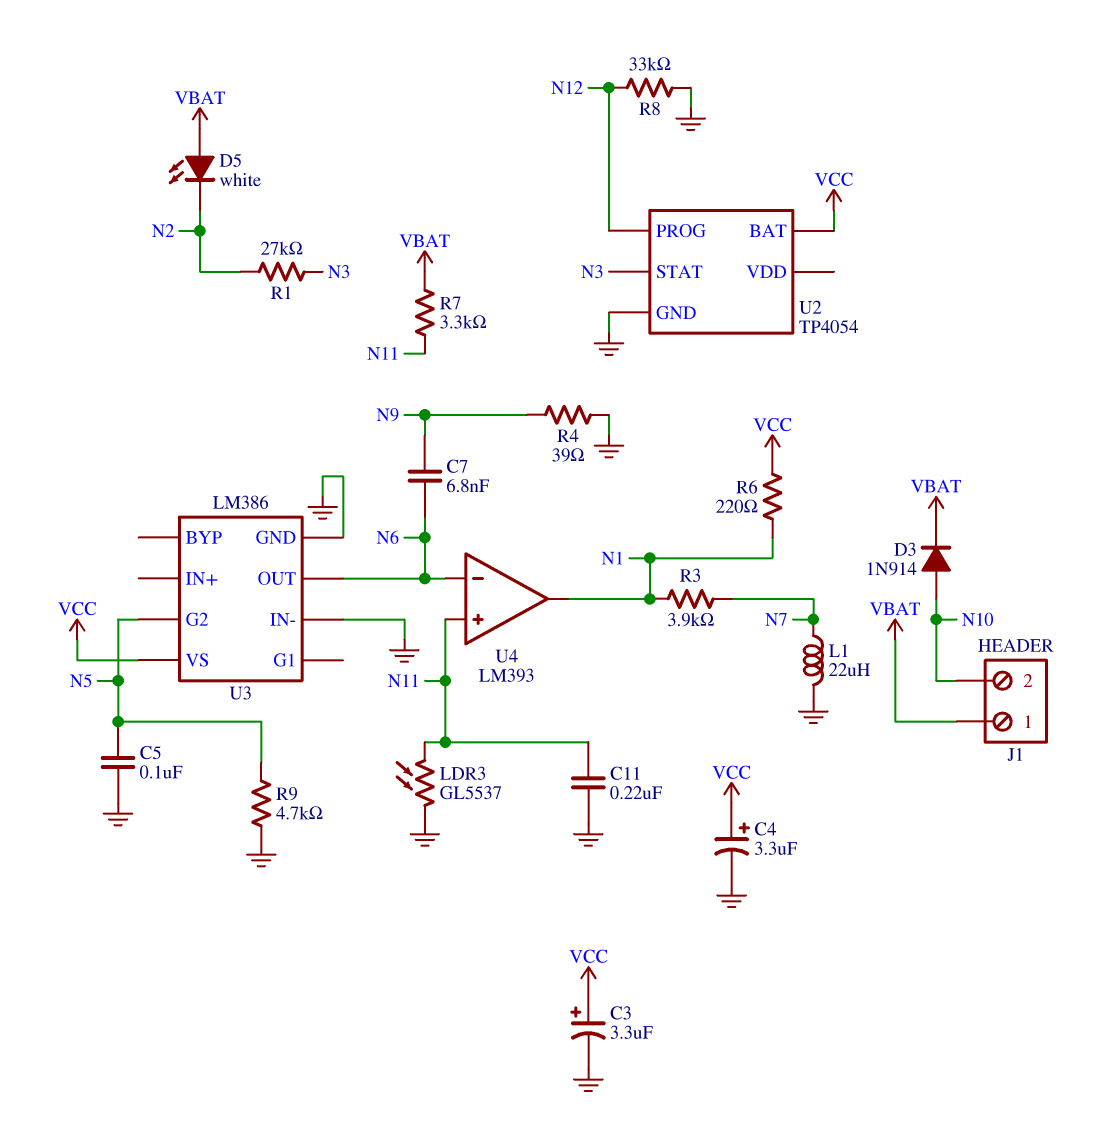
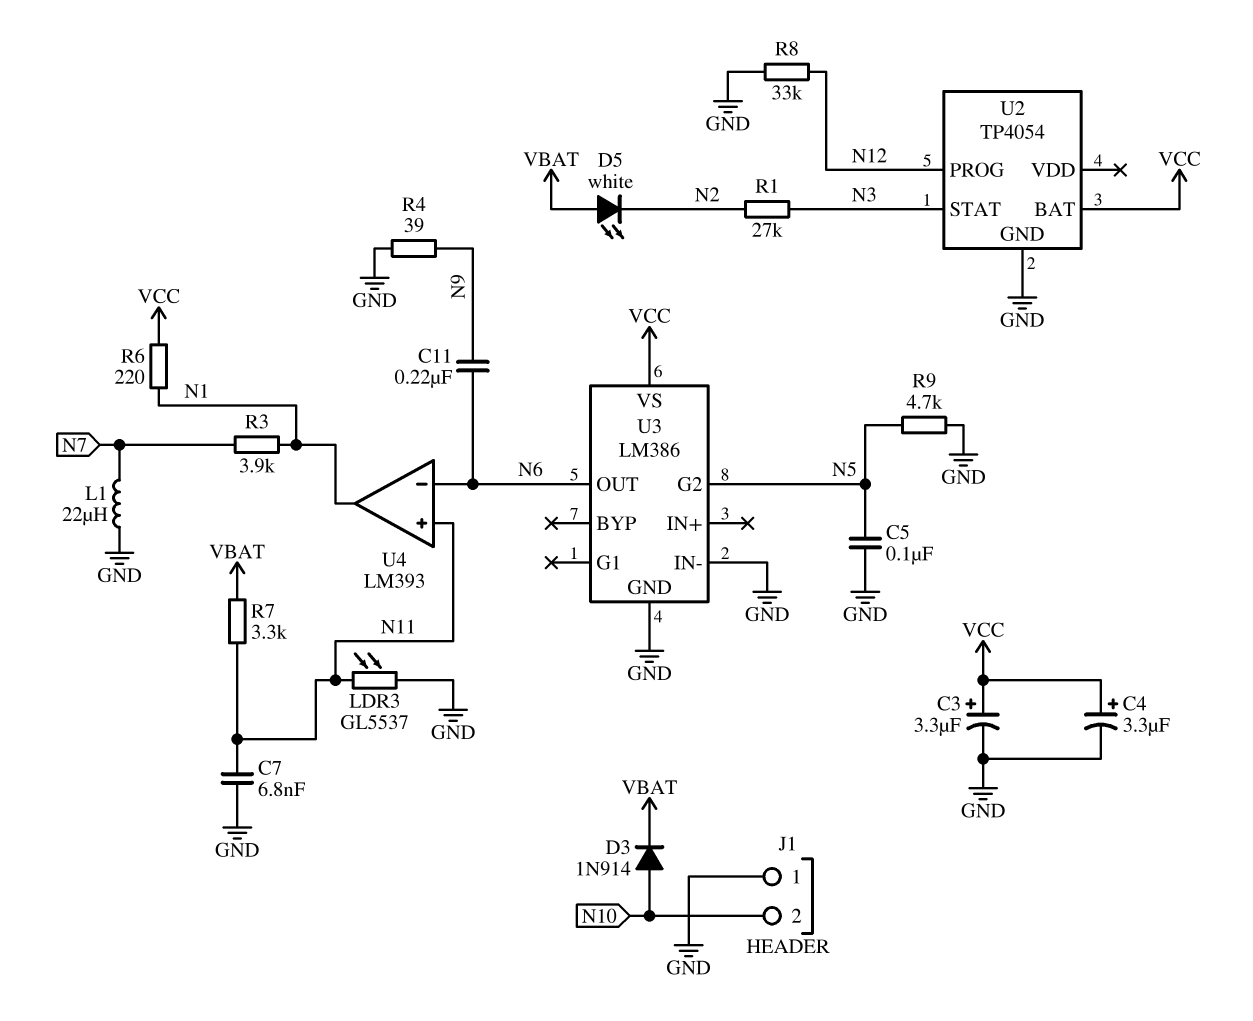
C7: 6.8nF (N6, N9) -> 6.8nF (GND, N11)
C11: 220nF (GND, N11) -> 220nF (N6, N9)
J1 pin 1: VBAT -> GND

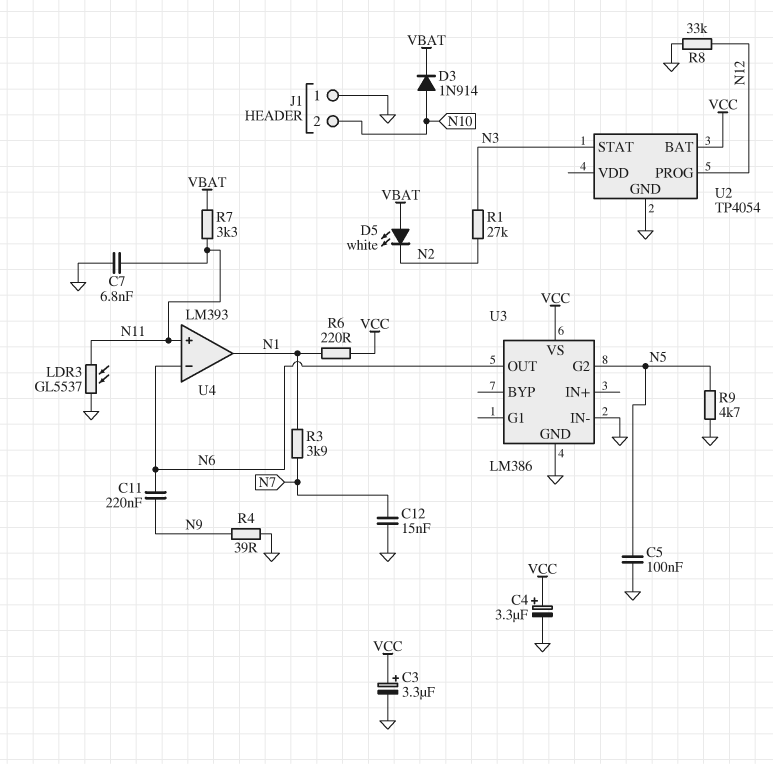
C12: none -> 15nF (GND, N7)
L1: 22uH (GND, N7) -> none

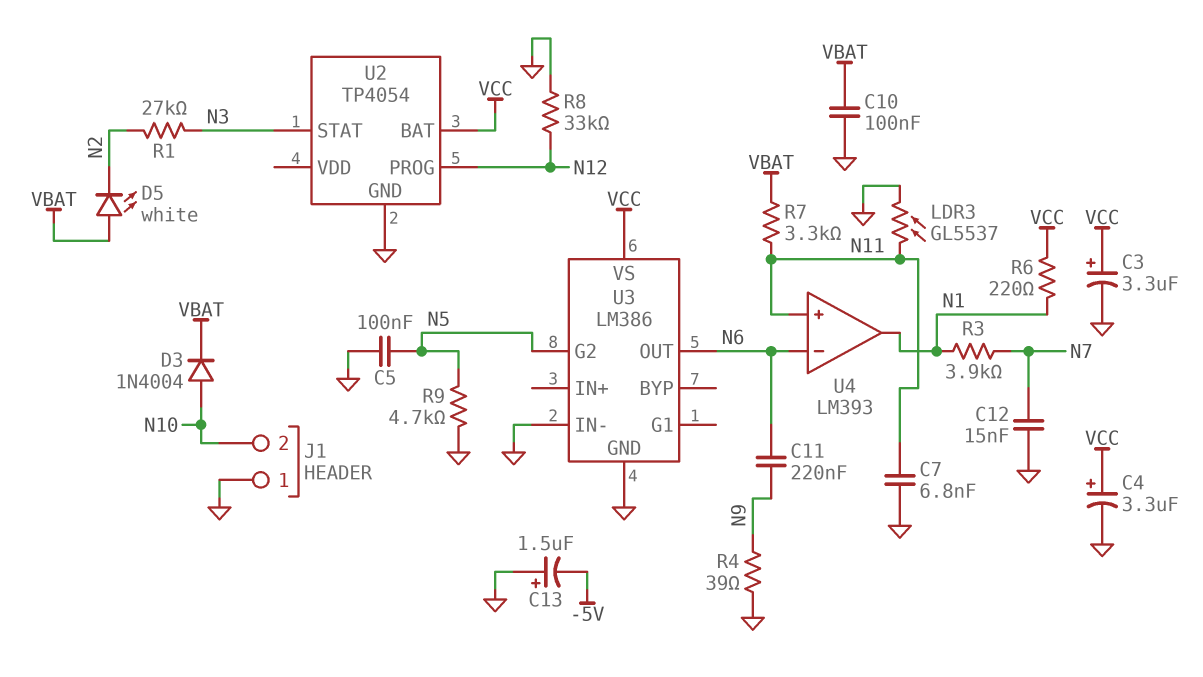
C10: none -> 100nF (GND, VBAT)
C13: none -> 1.5uF (plus GND, minus -5V)
D3: diode 1N914 (A N10, K VBAT) -> diode 1N4004 (A N10, K VBAT)

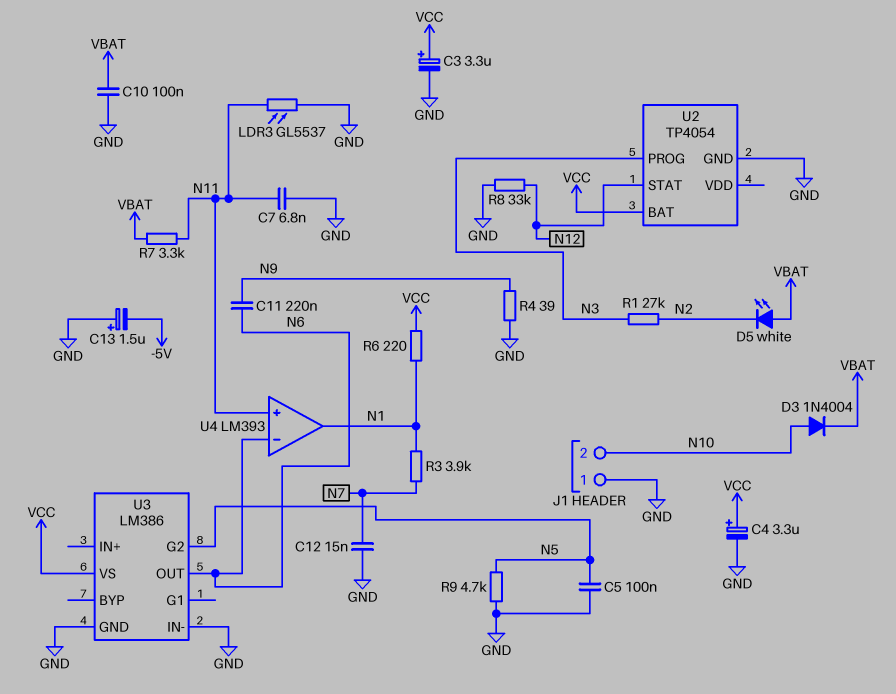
U2 pin PROG: N12 -> N3
U2 pin STAT: N3 -> N12

